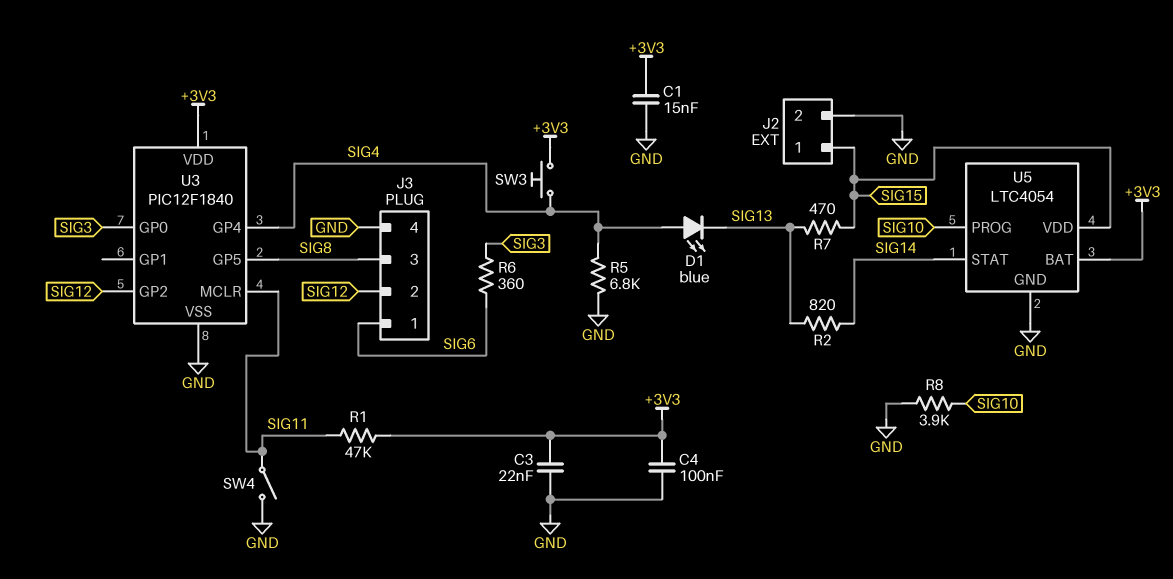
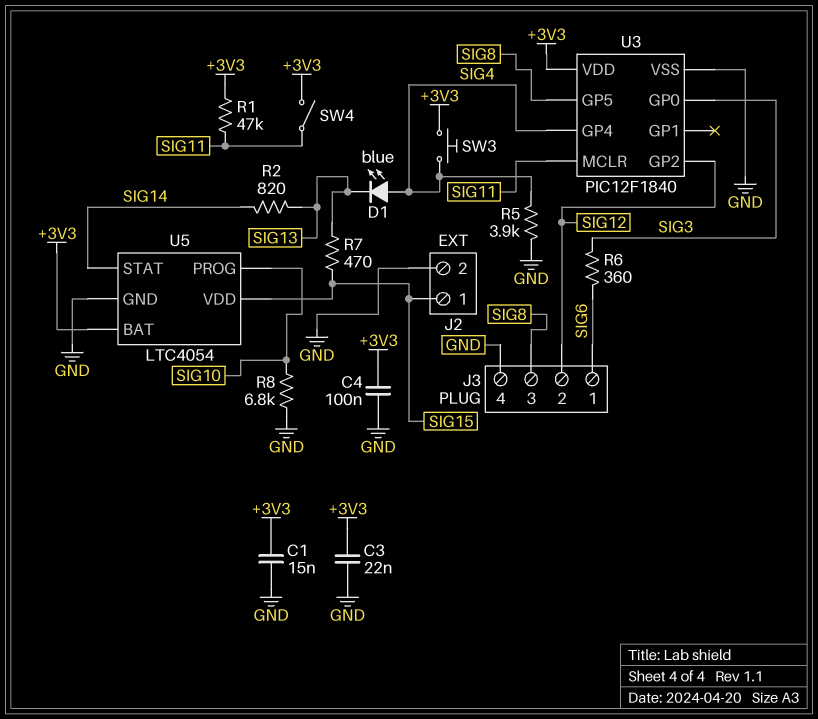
R5: 6.8k (GND, SIG4) -> 3.9k (GND, SIG4)
R8: 3.9k (GND, SIG10) -> 6.8k (GND, SIG10)
SW4: switch (GND, SIG11) -> switch (+3V3, SIG11)

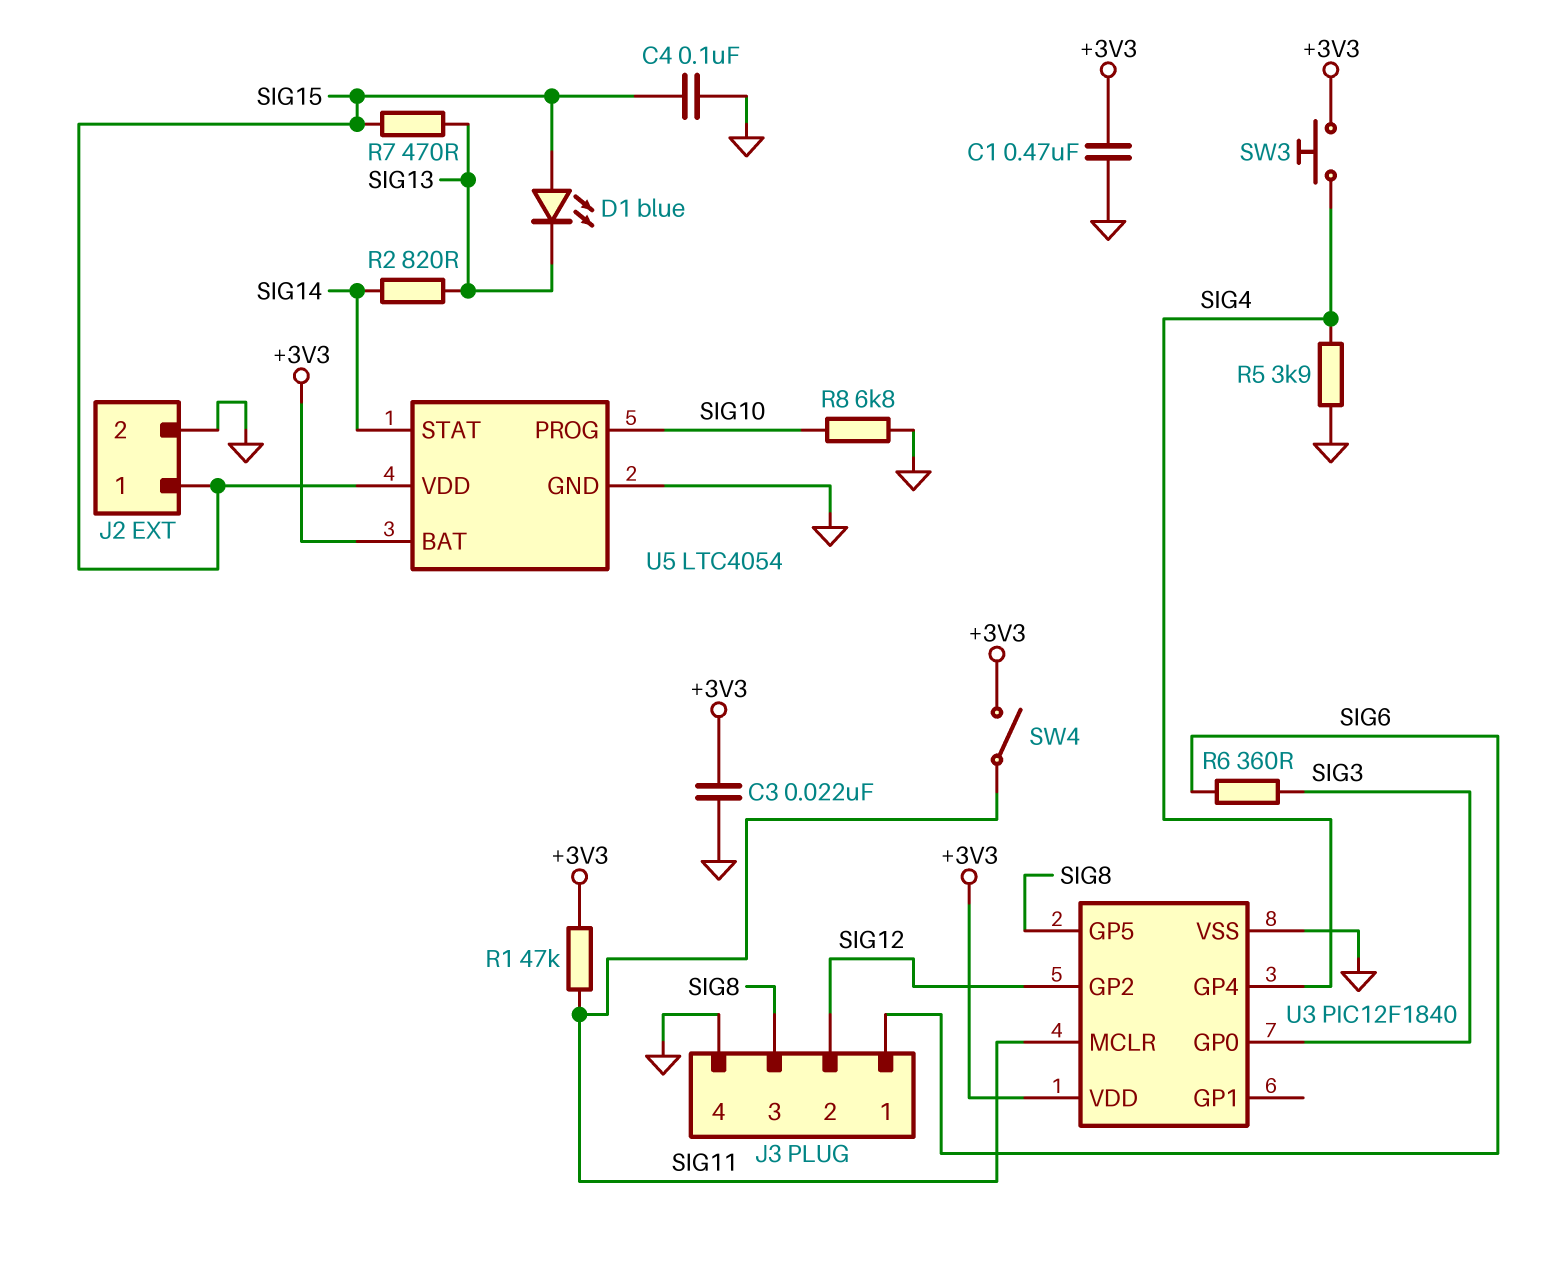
C1: 15nF (+3V3, GND) -> 470nF (+3V3, GND)
C4: 100nF (+3V3, GND) -> 100nF (GND, SIG15)
D1: LED blue (A SIG4, K SIG13) -> LED blue (A SIG15, K SIG13)

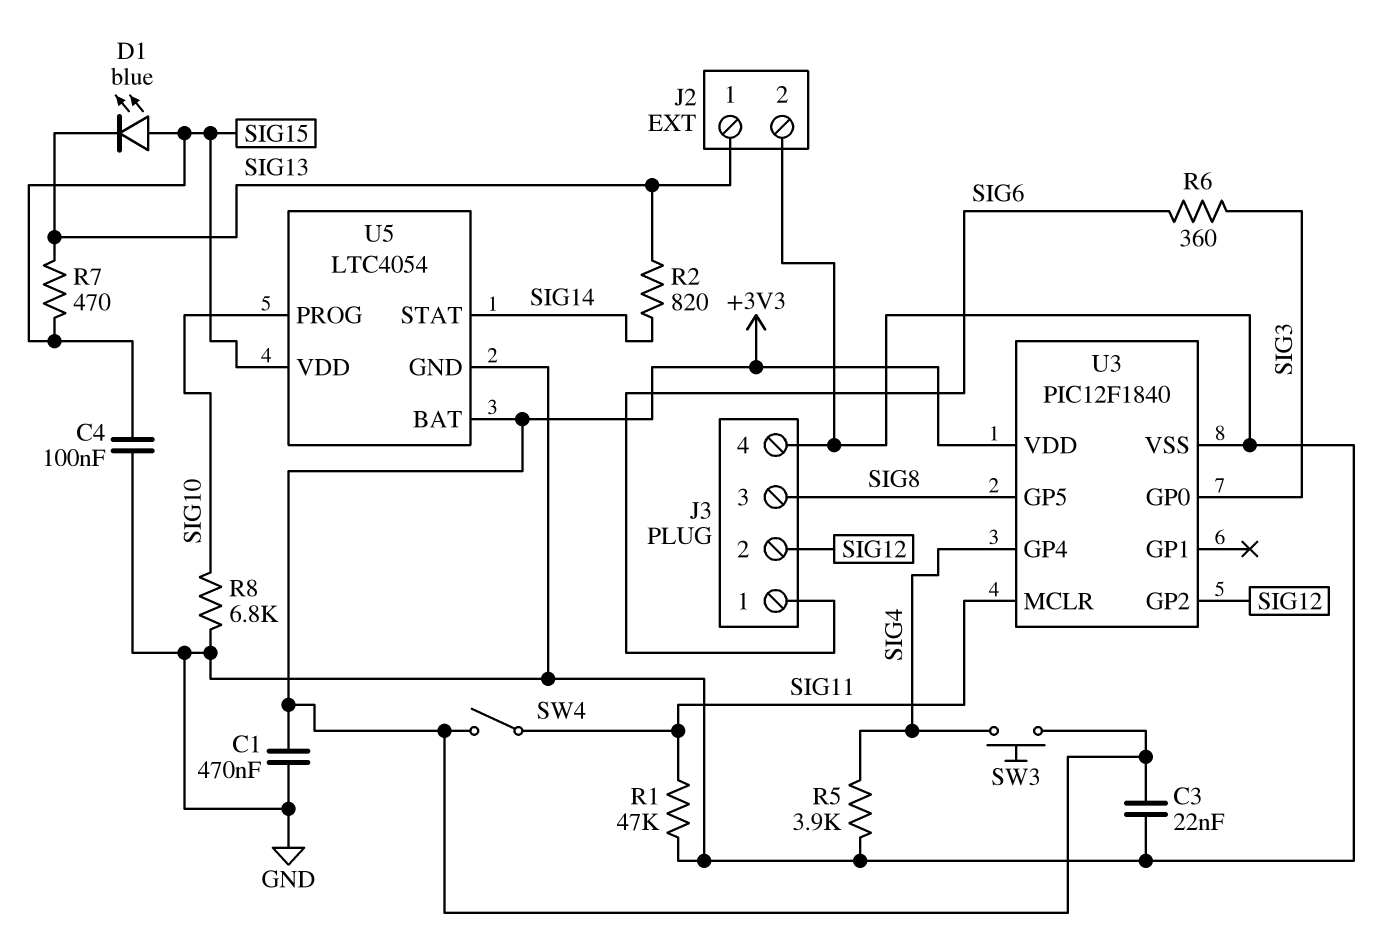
J2 pin 1: SIG15 -> SIG13
R1: 47k (+3V3, SIG11) -> 47k (GND, SIG11)

